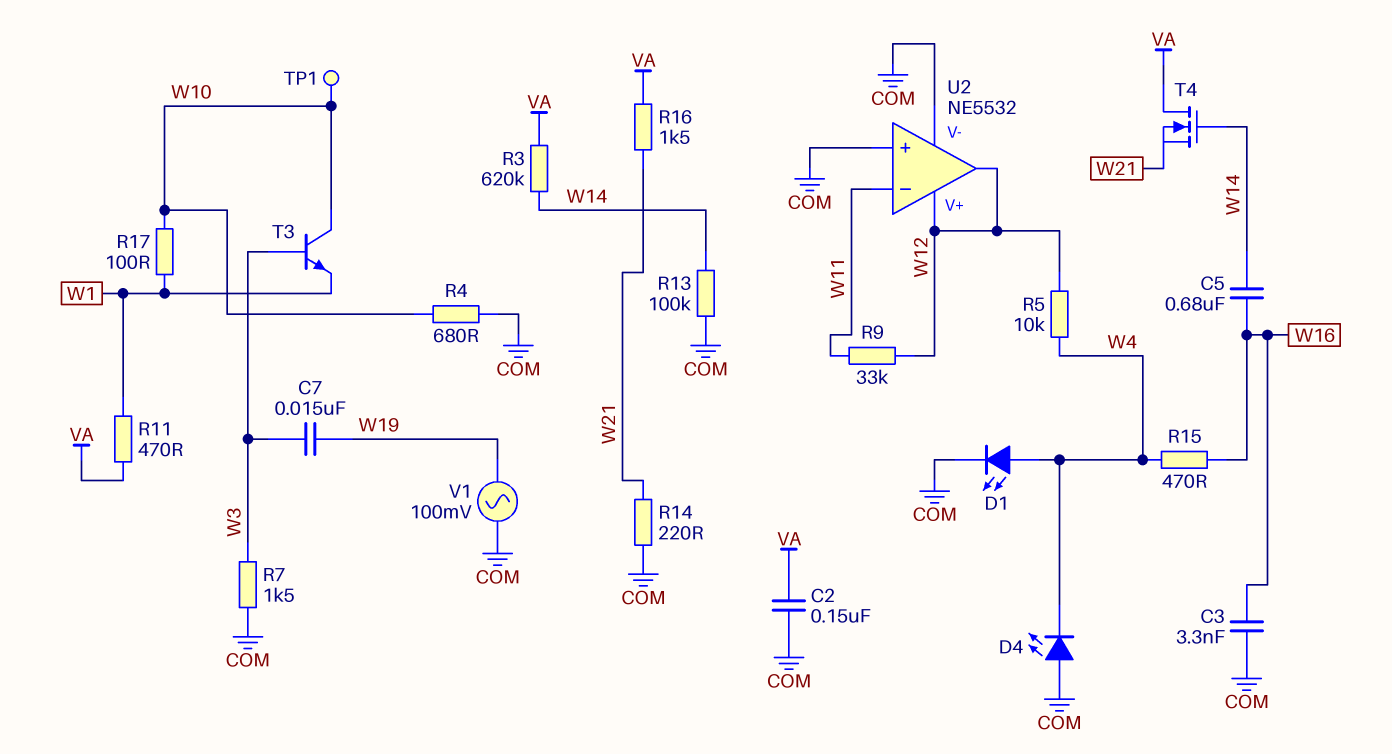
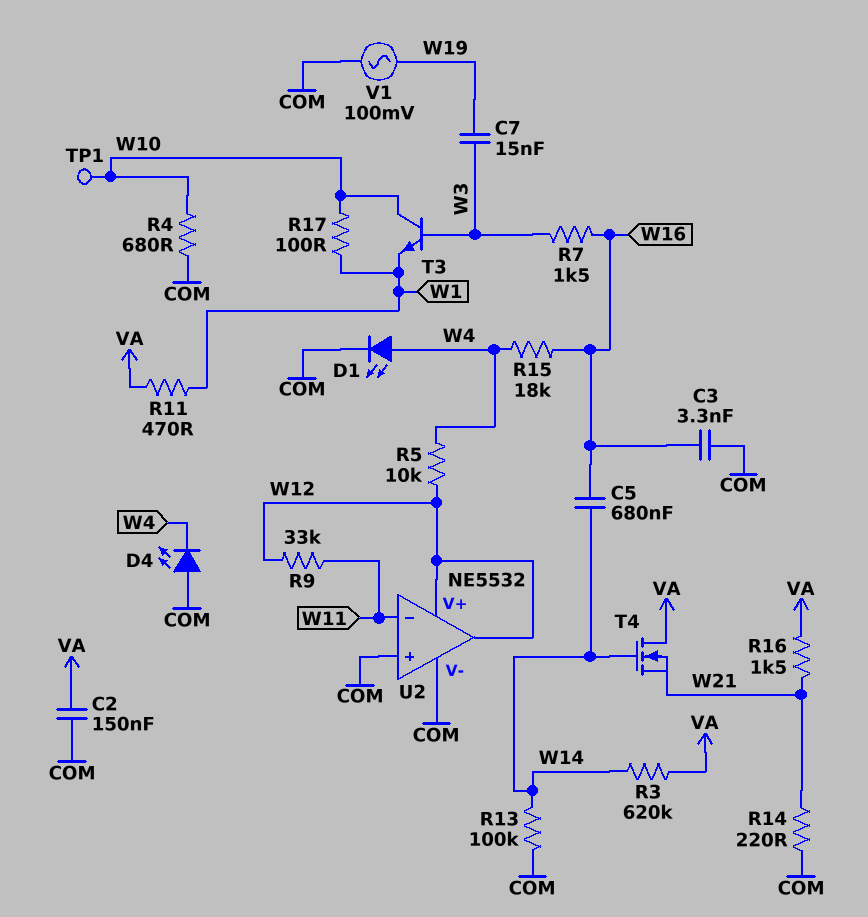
R7: 1.5k (COM, W3) -> 1.5k (W3, W16)
R15: 470 (W4, W16) -> 18k (W4, W16)

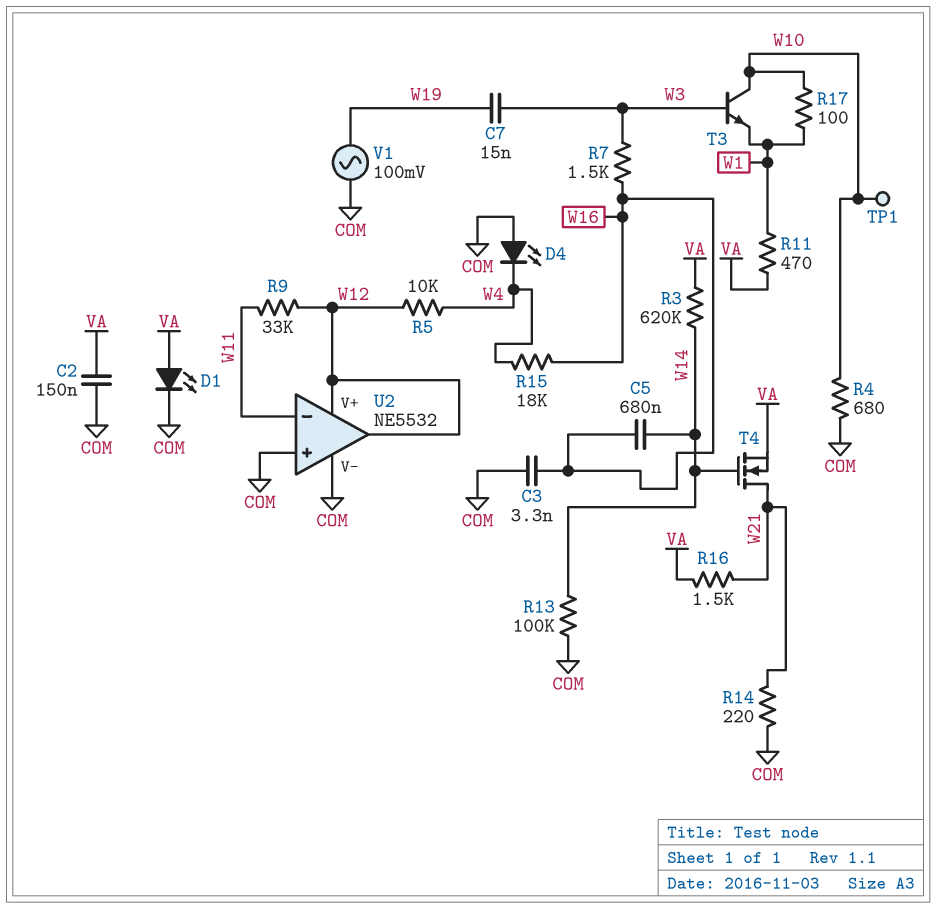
D1: LED (A W4, K COM) -> LED (A VA, K COM)
T4: NMOS (G W14, D VA, S W21) -> NMOS (G W14, D W21, S VA)

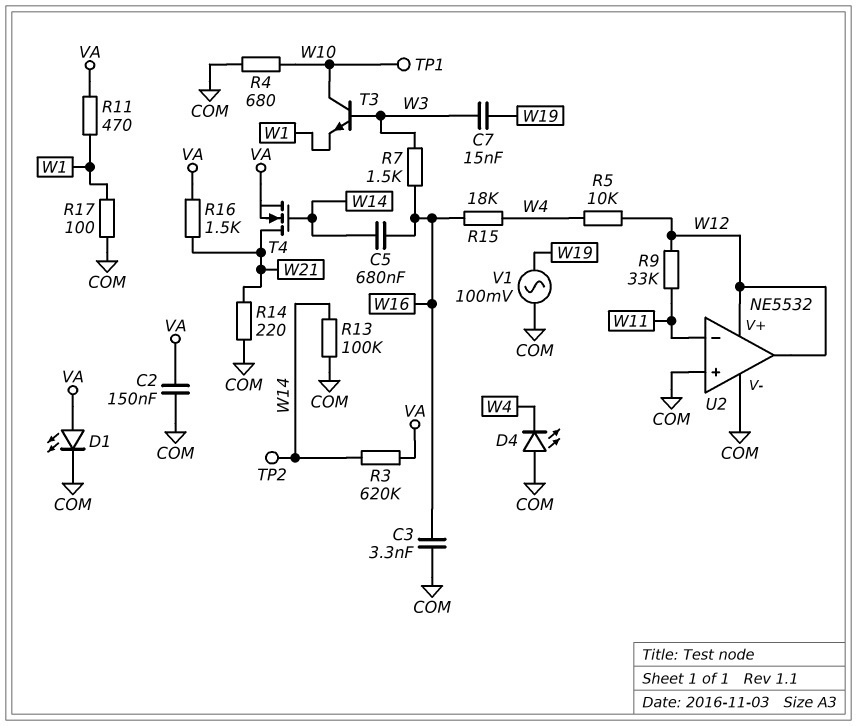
R17: 100 (W1, W10) -> 100 (COM, W1)
TP2: none -> test point (W14)

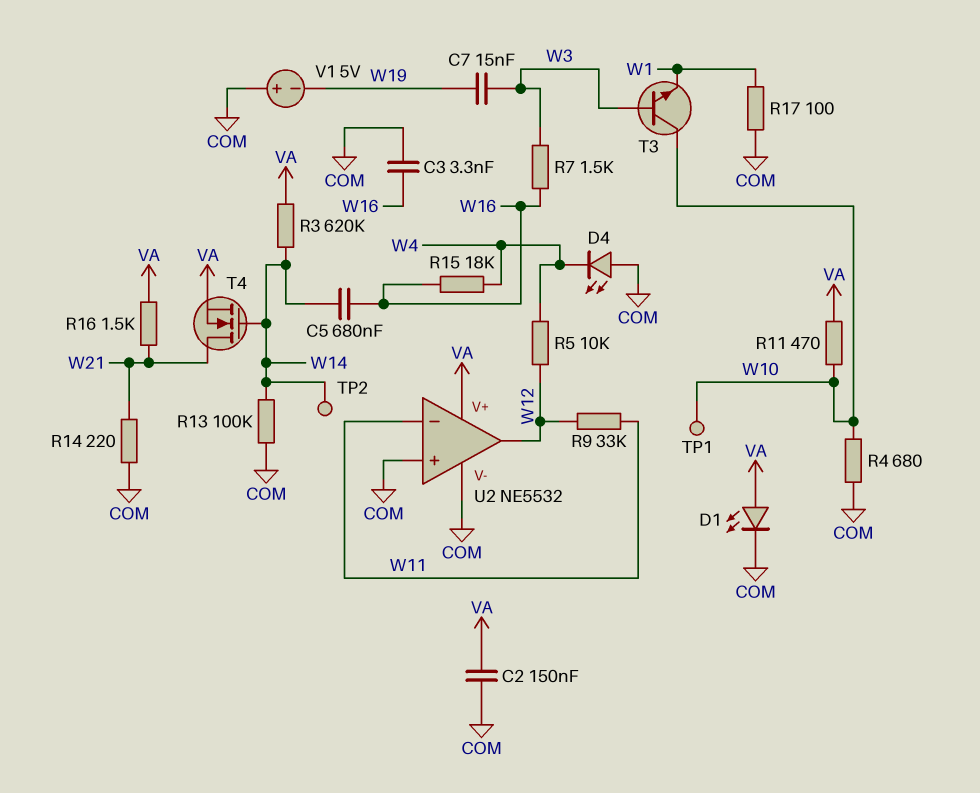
R11: 470 (VA, W1) -> 470 (VA, W10)
U2 pin V+: W12 -> VA
V1: AC 100mV (COM, W19) -> 5V (plus COM, minus W19)

